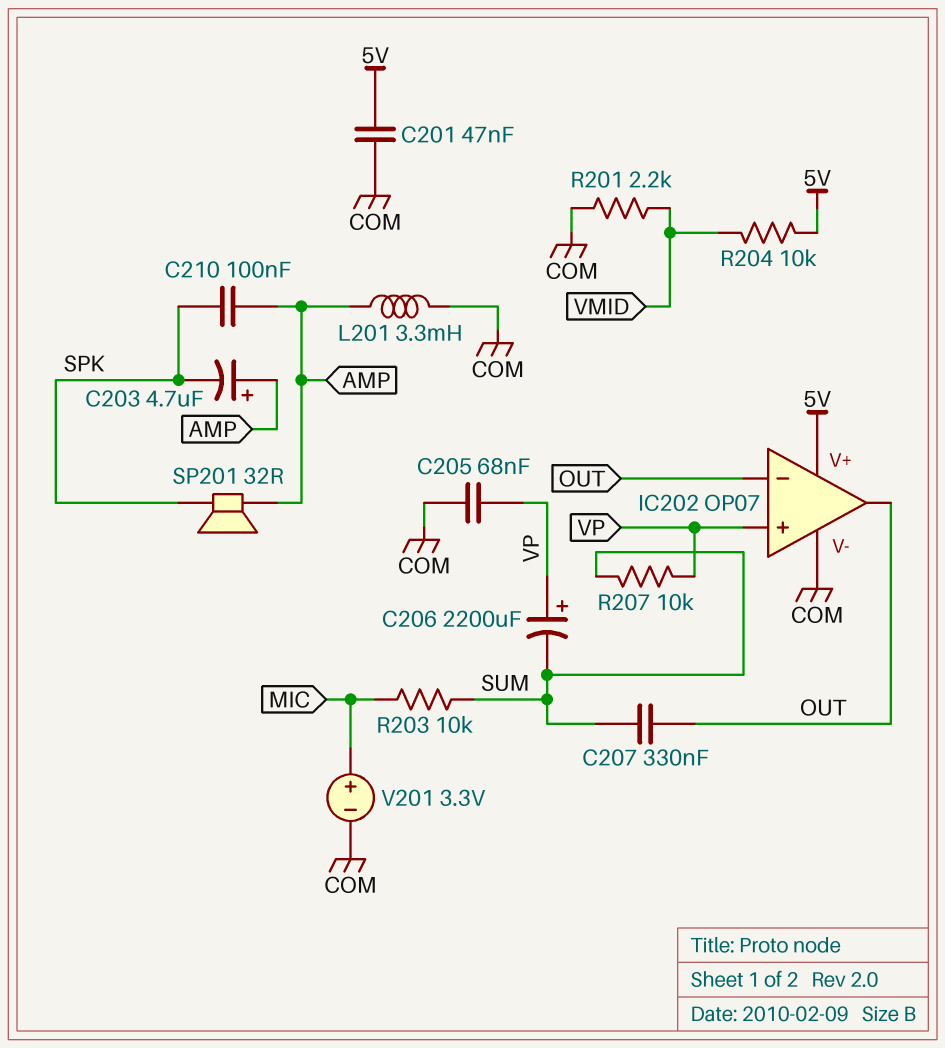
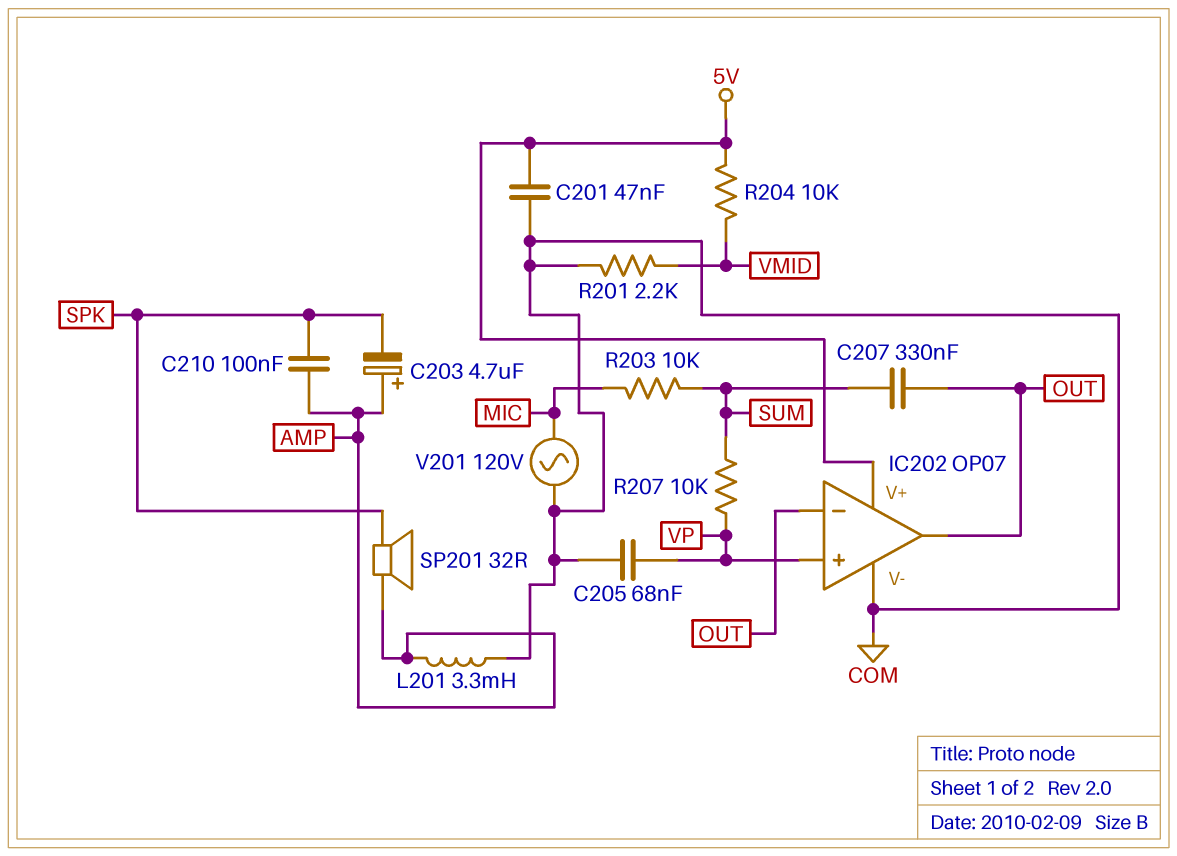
C206: 2200uF (plus VP, minus SUM) -> none
V201: 3.3V (plus MIC, minus COM) -> AC 120V (COM, MIC)

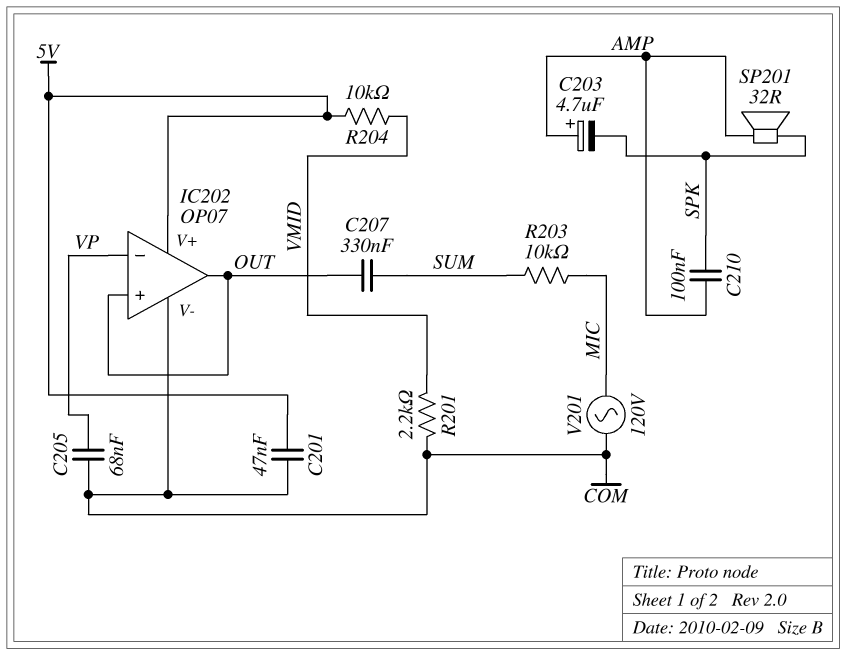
IC202 pin in+: VP -> OUT
IC202 pin in-: OUT -> VP
L201: 3.3mH (AMP, COM) -> none
R207: 10k (SUM, VP) -> none

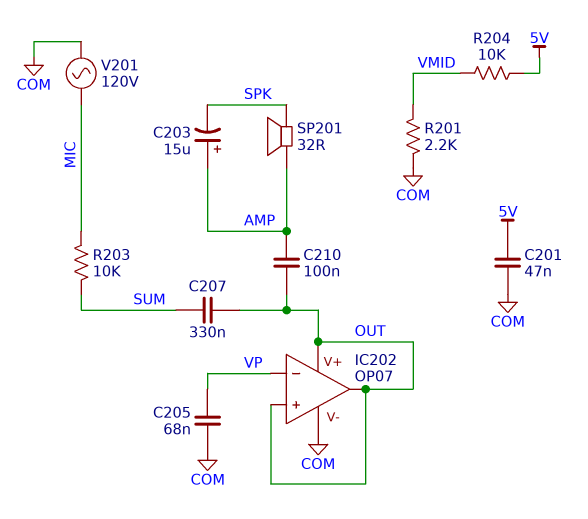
C203: 4.7uF (plus AMP, minus SPK) -> 15uF (plus AMP, minus SPK)
C210: 100nF (AMP, SPK) -> 100nF (AMP, OUT)
IC202 pin V+: 5V -> OUT

